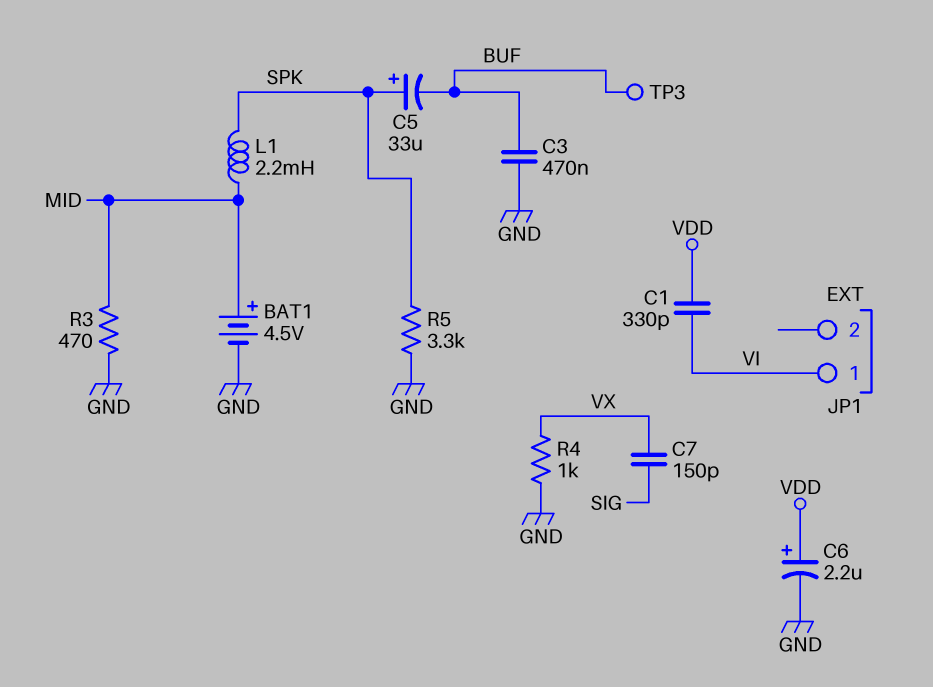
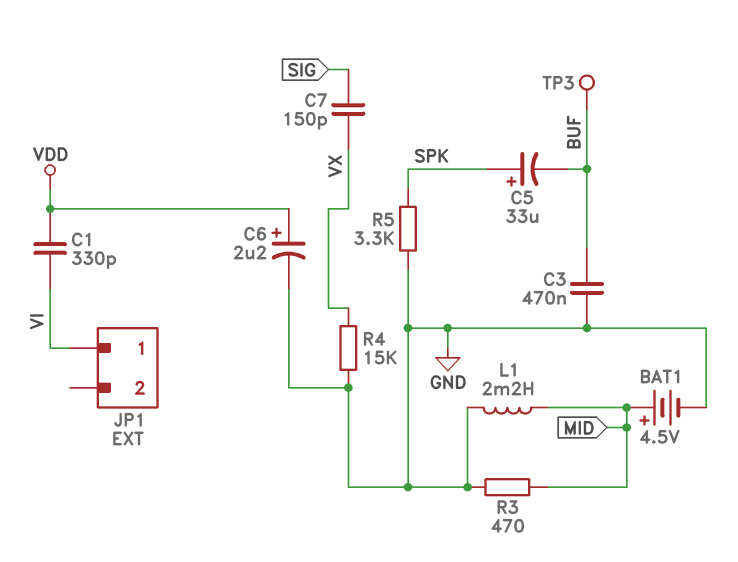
L1: 2.2mH (MID, SPK) -> 2.2mH (GND, MID)
R4: 1k (GND, VX) -> 15k (GND, VX)

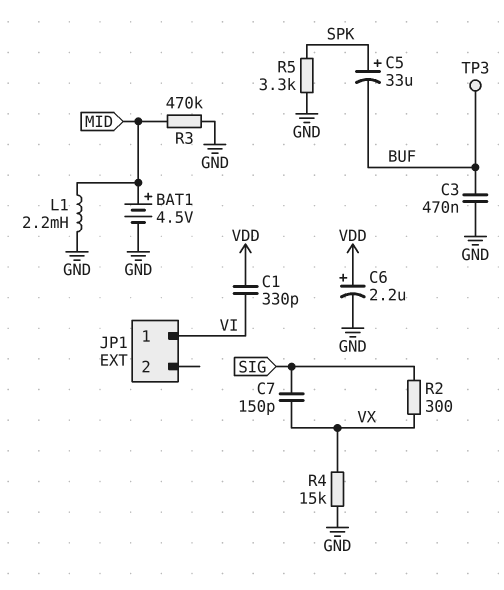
R2: none -> 300 (SIG, VX)
R3: 470 (GND, MID) -> 470k (GND, MID)

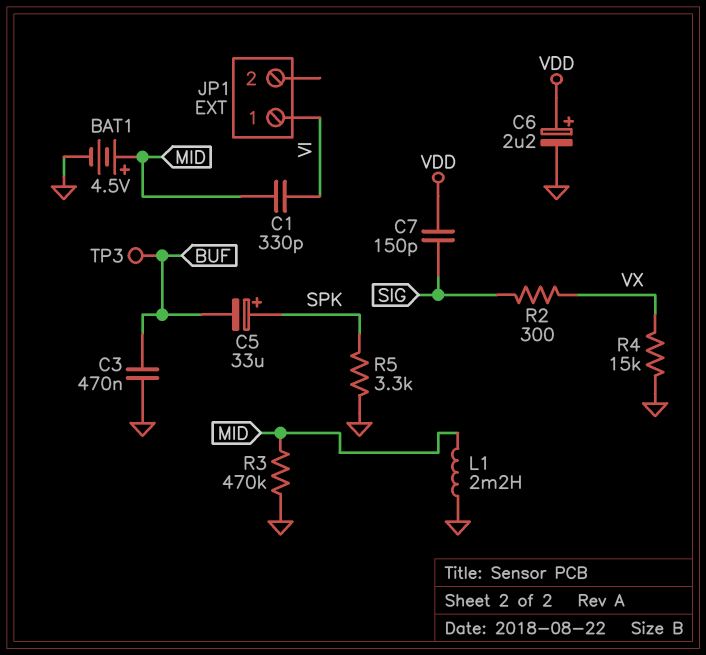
C1: 330pF (VDD, VI) -> 330pF (MID, VI)
C7: 150pF (SIG, VX) -> 150pF (SIG, VDD)

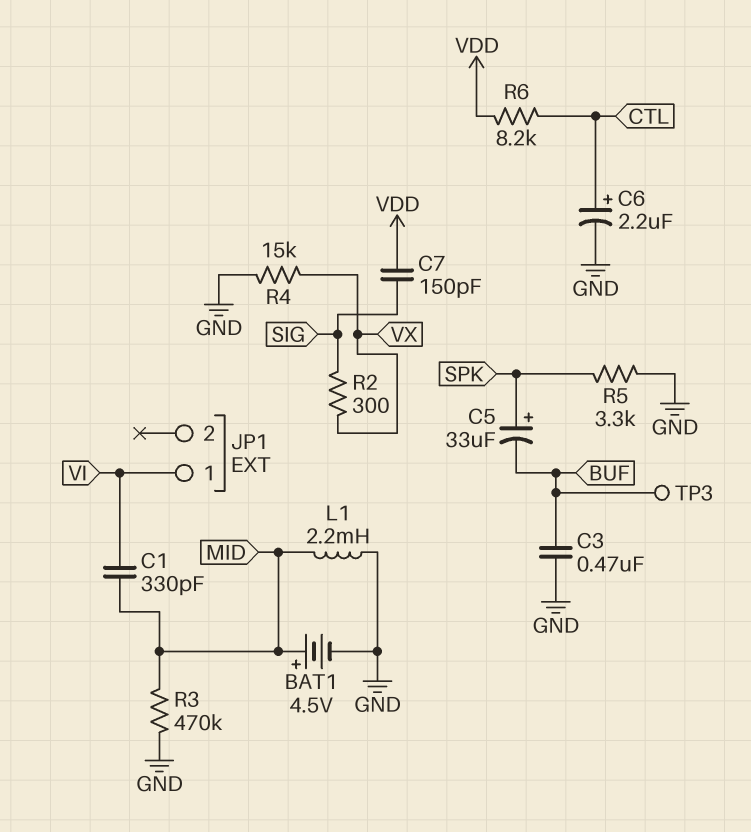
C6: 2.2uF (plus VDD, minus GND) -> 2.2uF (plus CTL, minus GND)
R6: none -> 8.2k (CTL, VDD)

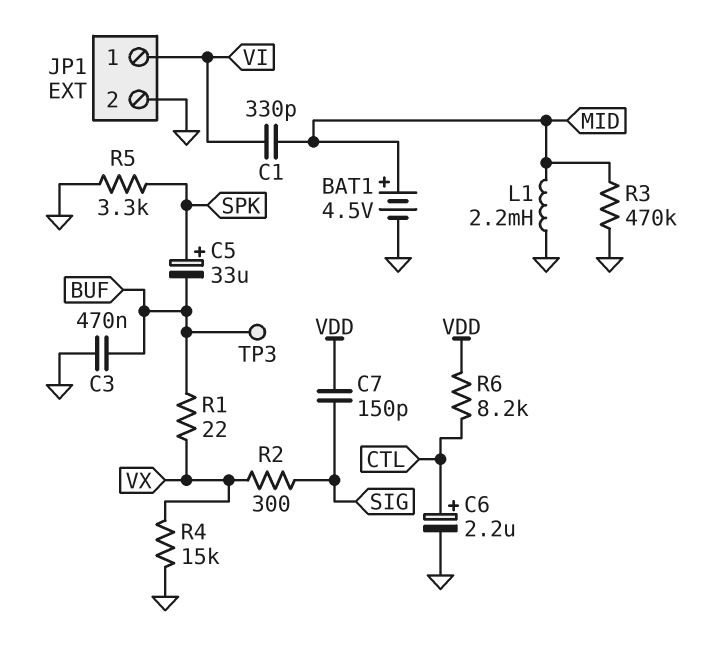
JP1 pin 2: none -> GND
R1: none -> 22 (BUF, VX)

